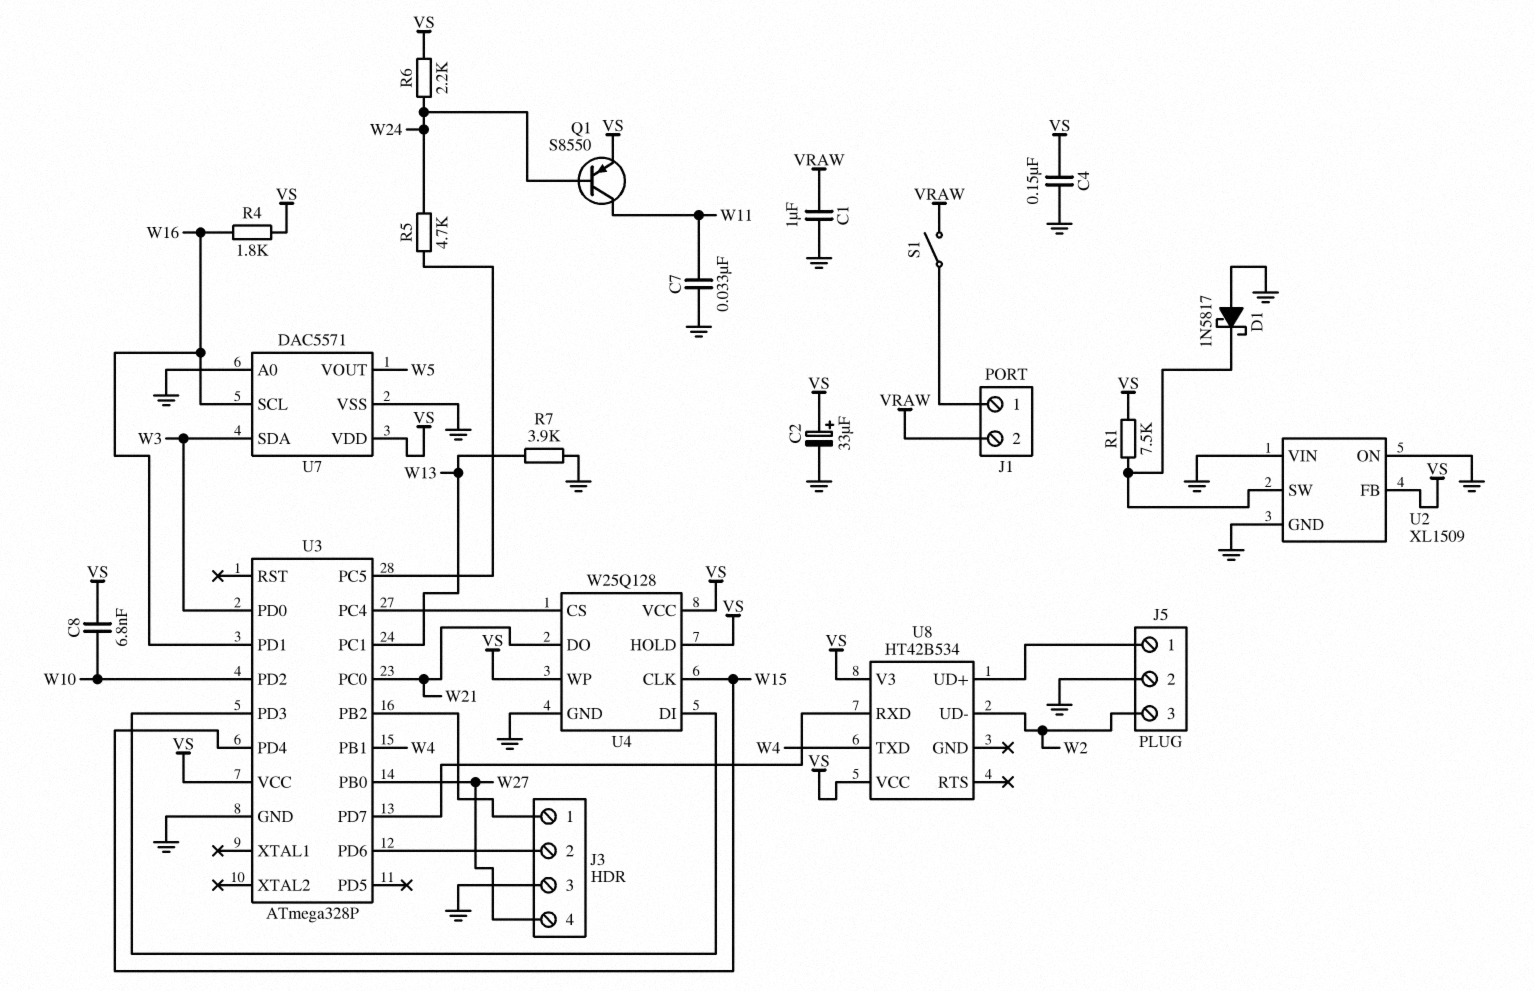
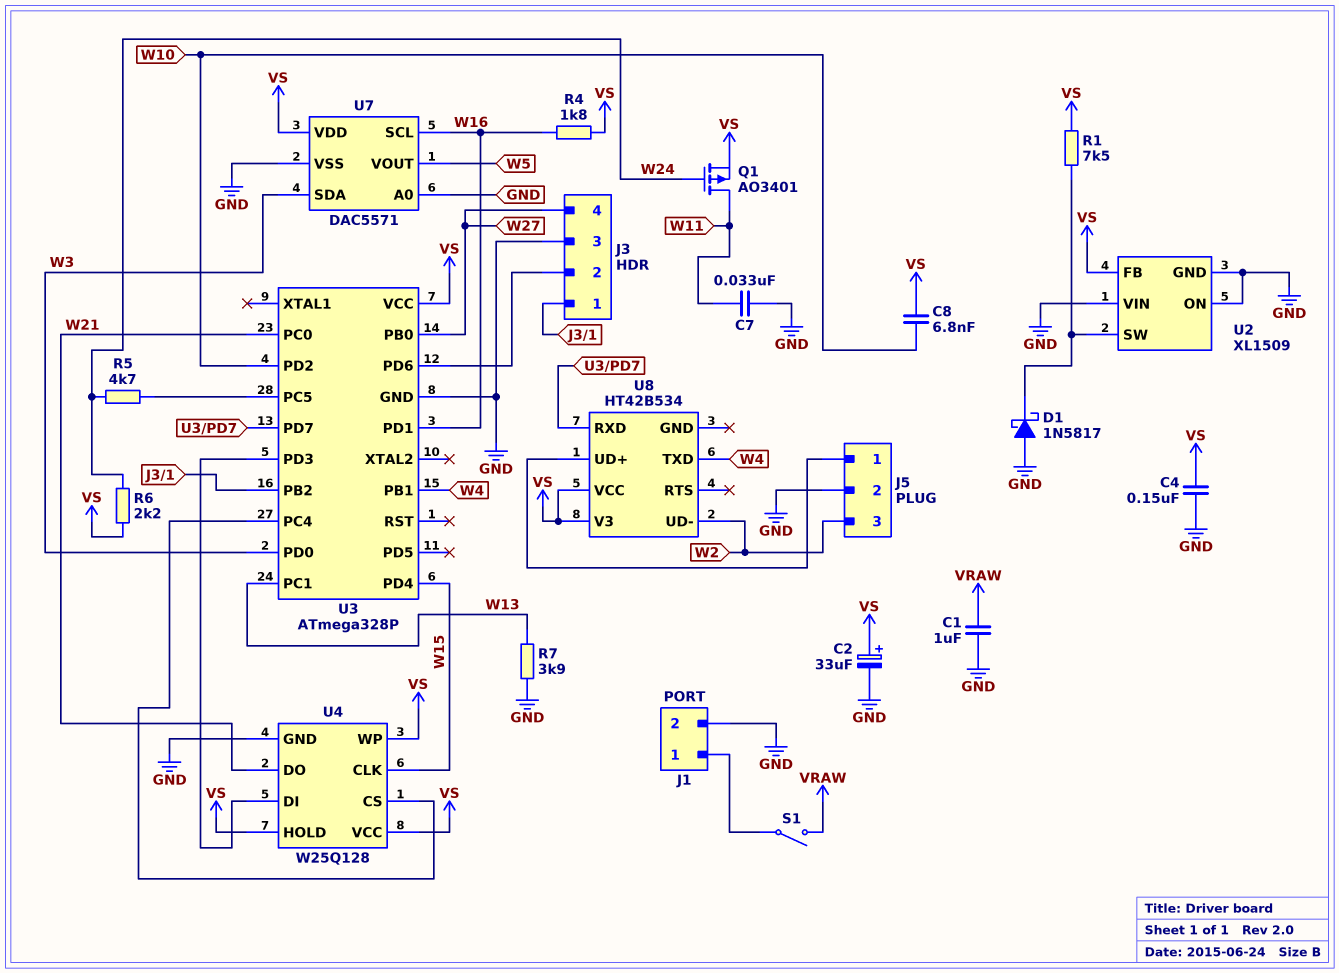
J1 pin 2: VRAW -> GND
Q1: PNP S8550 (B W24, C W11, E VS) -> PMOS AO3401 (G W24, D W11, S VS)

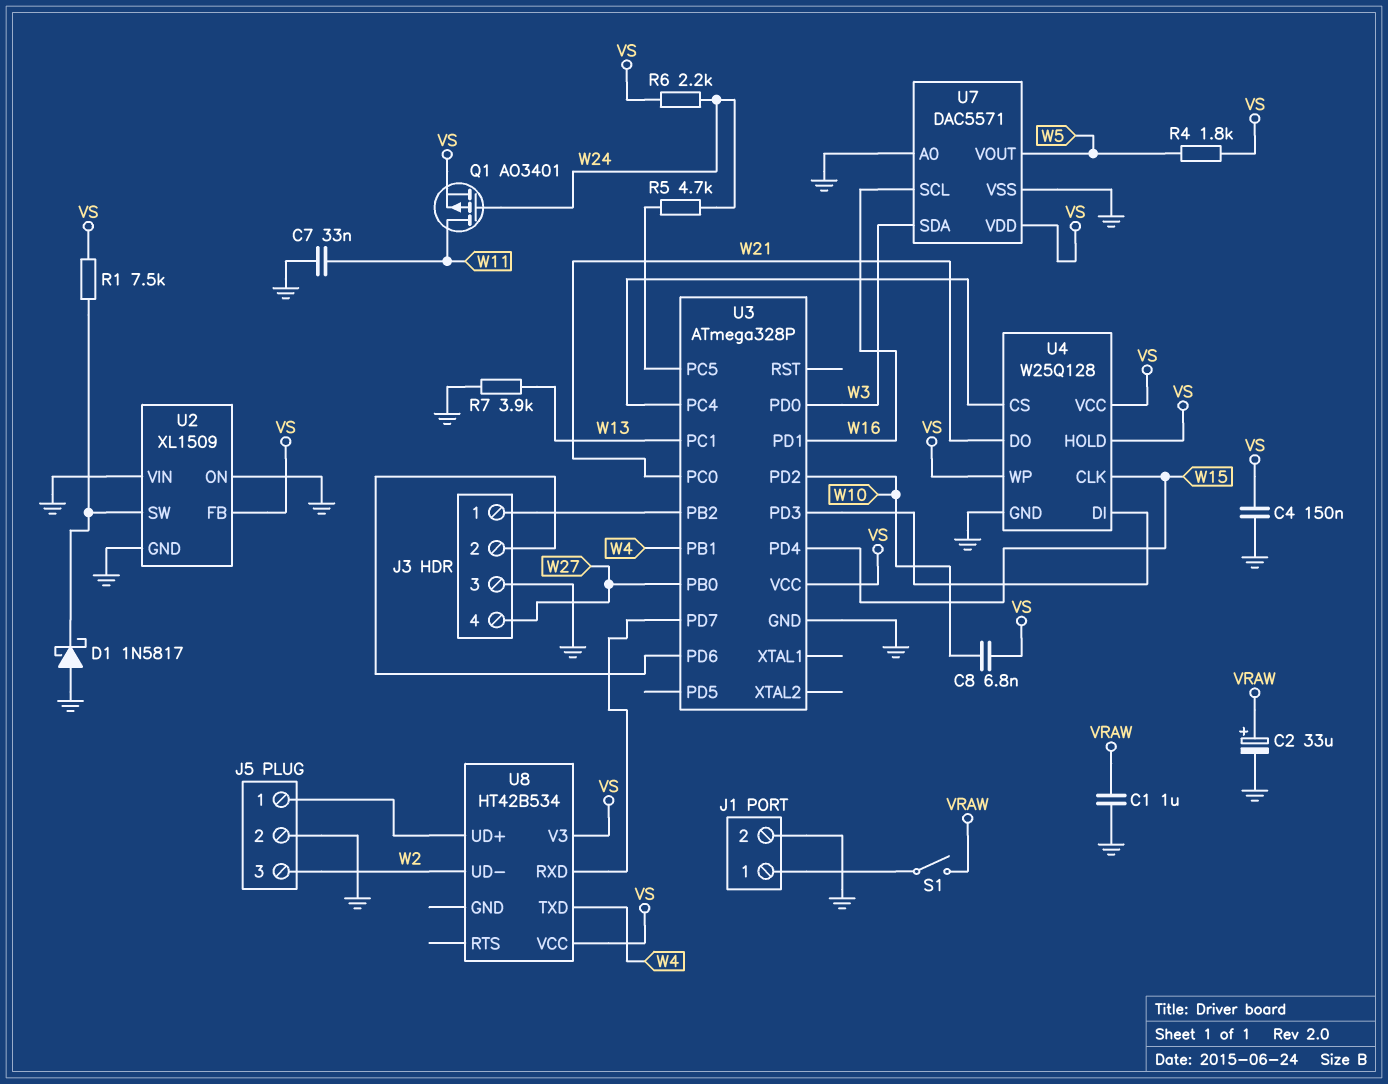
C2: 33uF (plus VS, minus GND) -> 33uF (plus VRAW, minus GND)
R4: 1.8k (VS, W16) -> 1.8k (VS, W5)

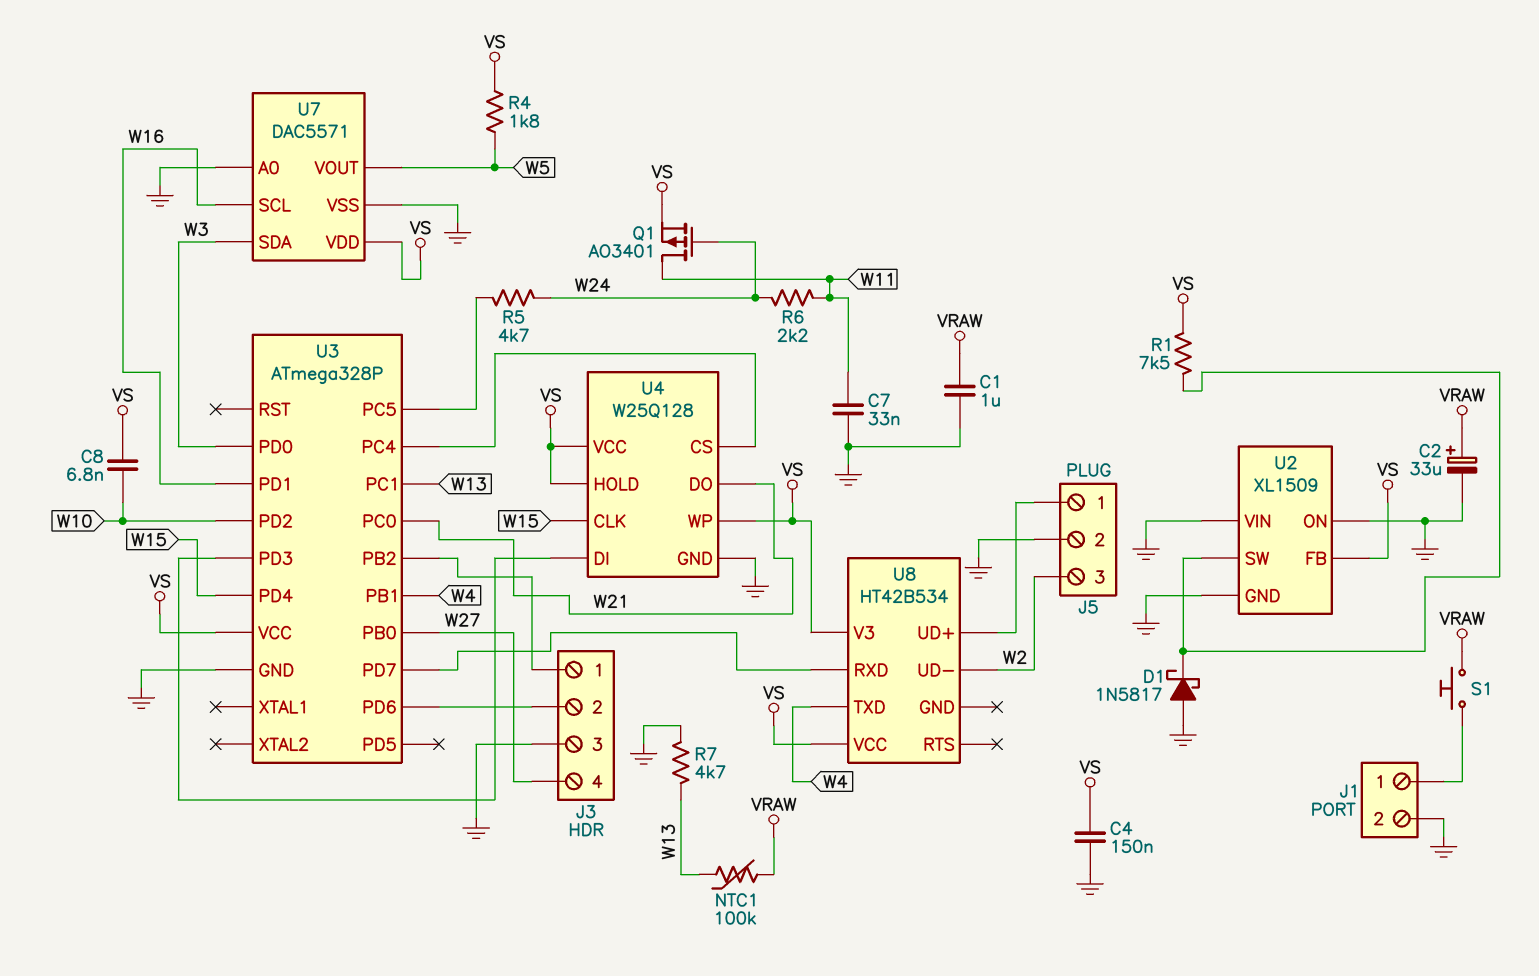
NTC1: none -> 100k (VRAW, W13)
R6: 2.2k (VS, W24) -> 2.2k (W11, W24)
R7: 3.9k (GND, W13) -> 4.7k (GND, W13)
S1: switch (J1/1, VRAW) -> button (J1/1, VRAW)

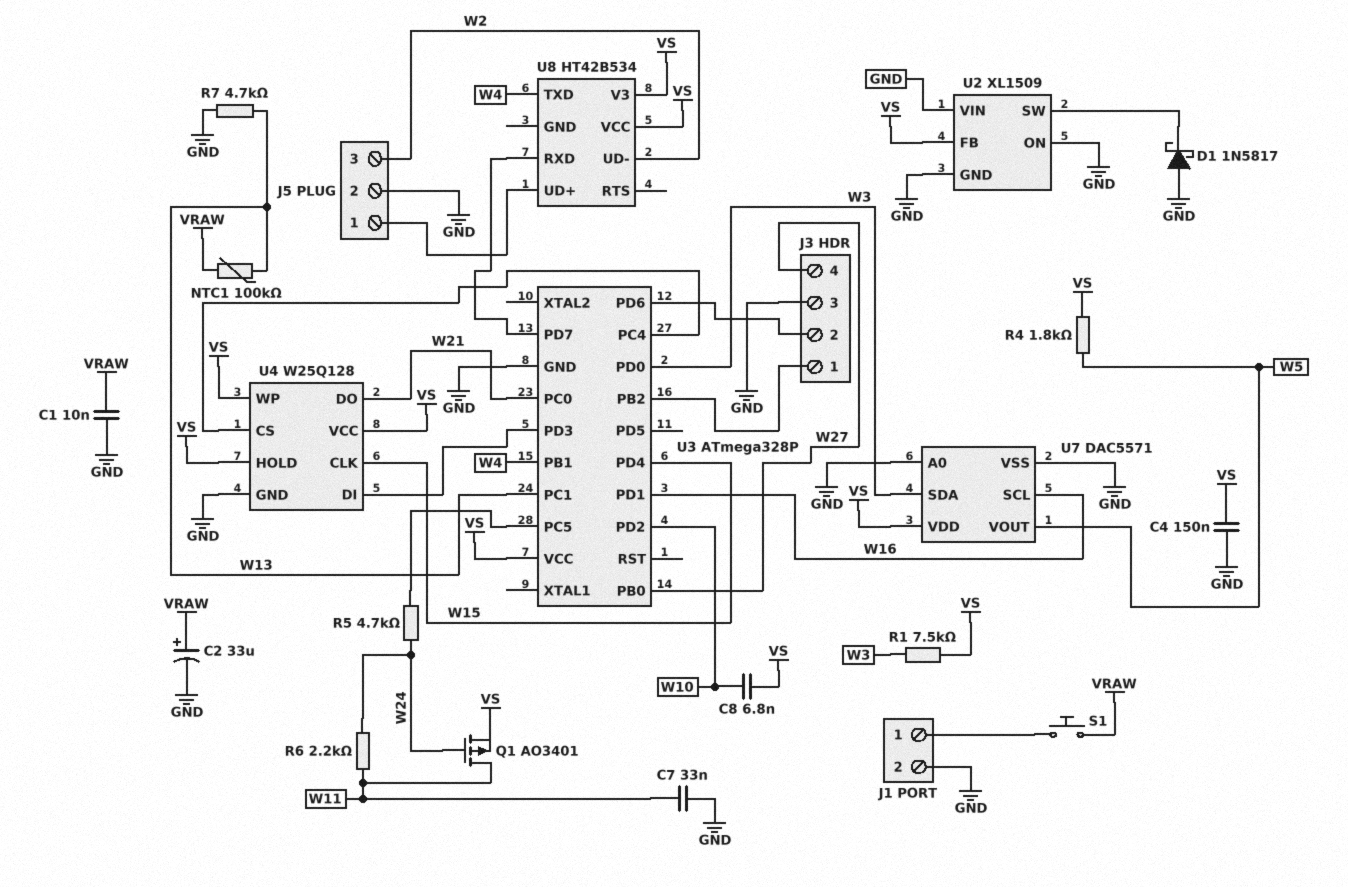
C1: 1uF (GND, VRAW) -> 10nF (GND, VRAW)
R1: 7.5k (U2/SW, VS) -> 7.5k (VS, W3)

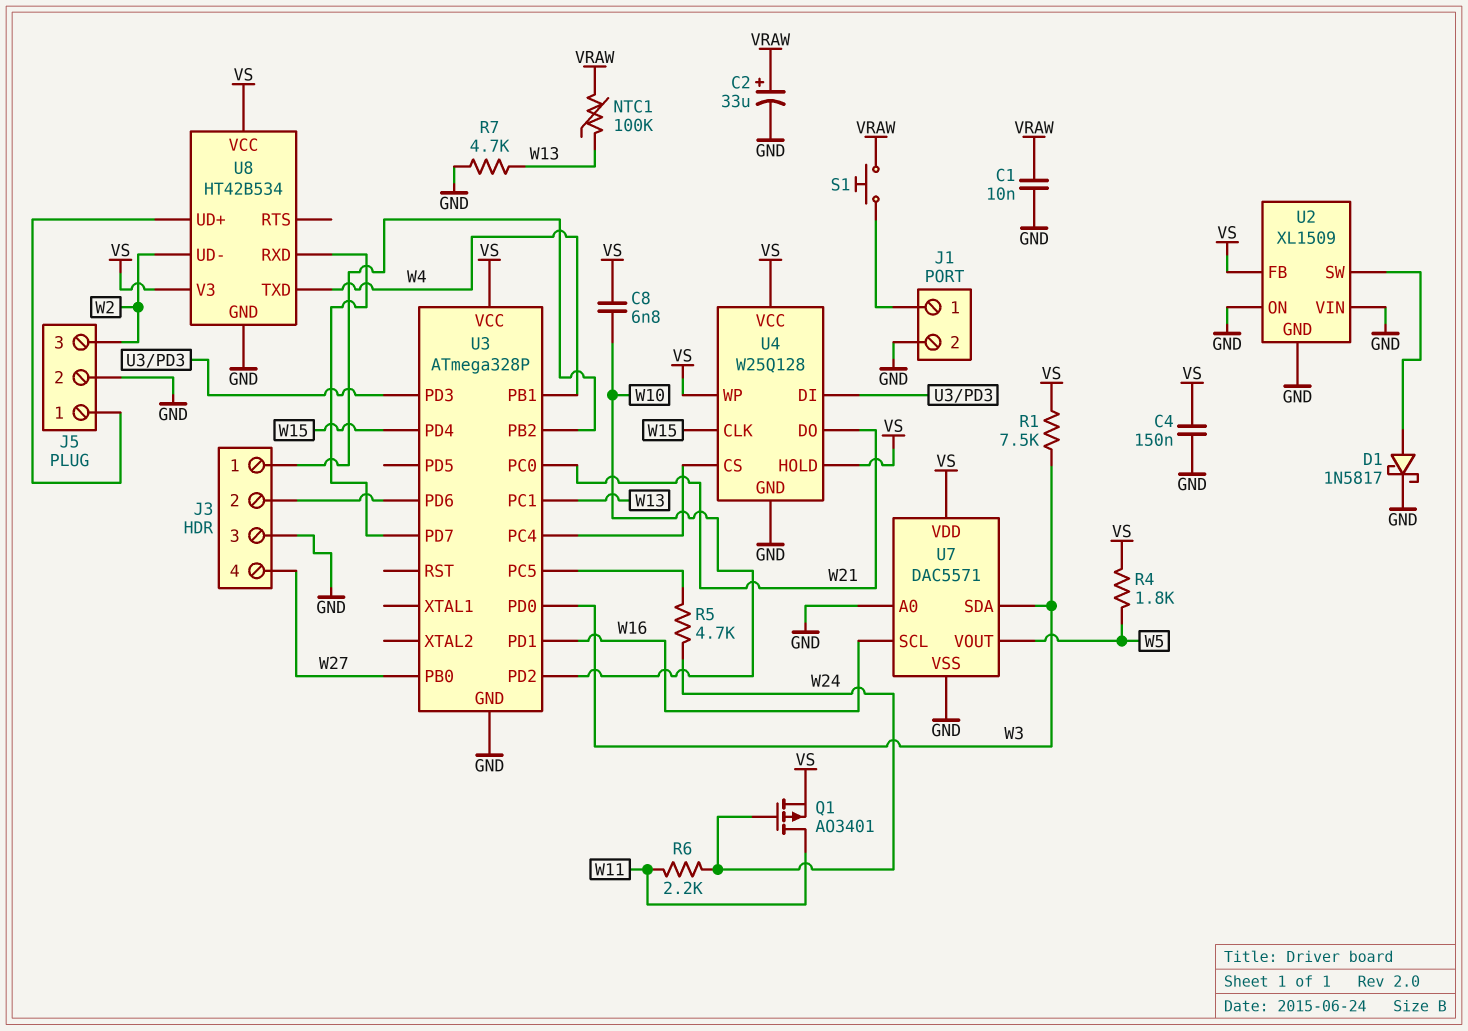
C7: 33nF (GND, W11) -> none
D1: schottky 1N5817 (A GND, K U2/SW) -> schottky 1N5817 (A U2/SW, K GND)
U8 pin GND: none -> GND

